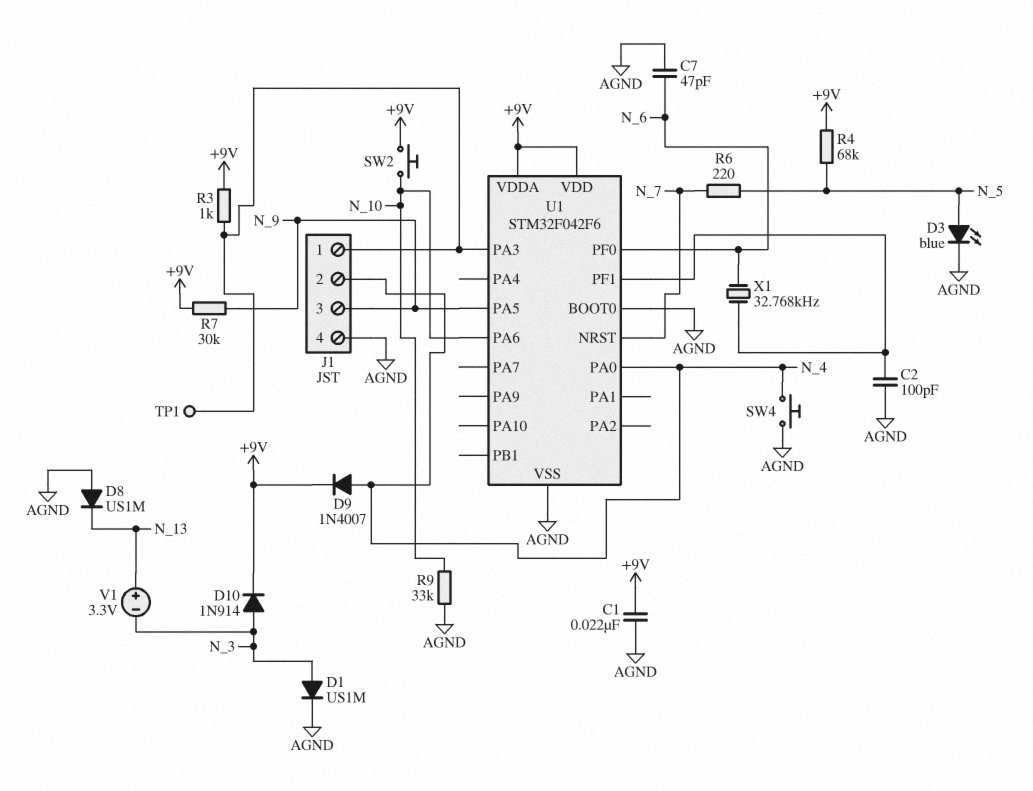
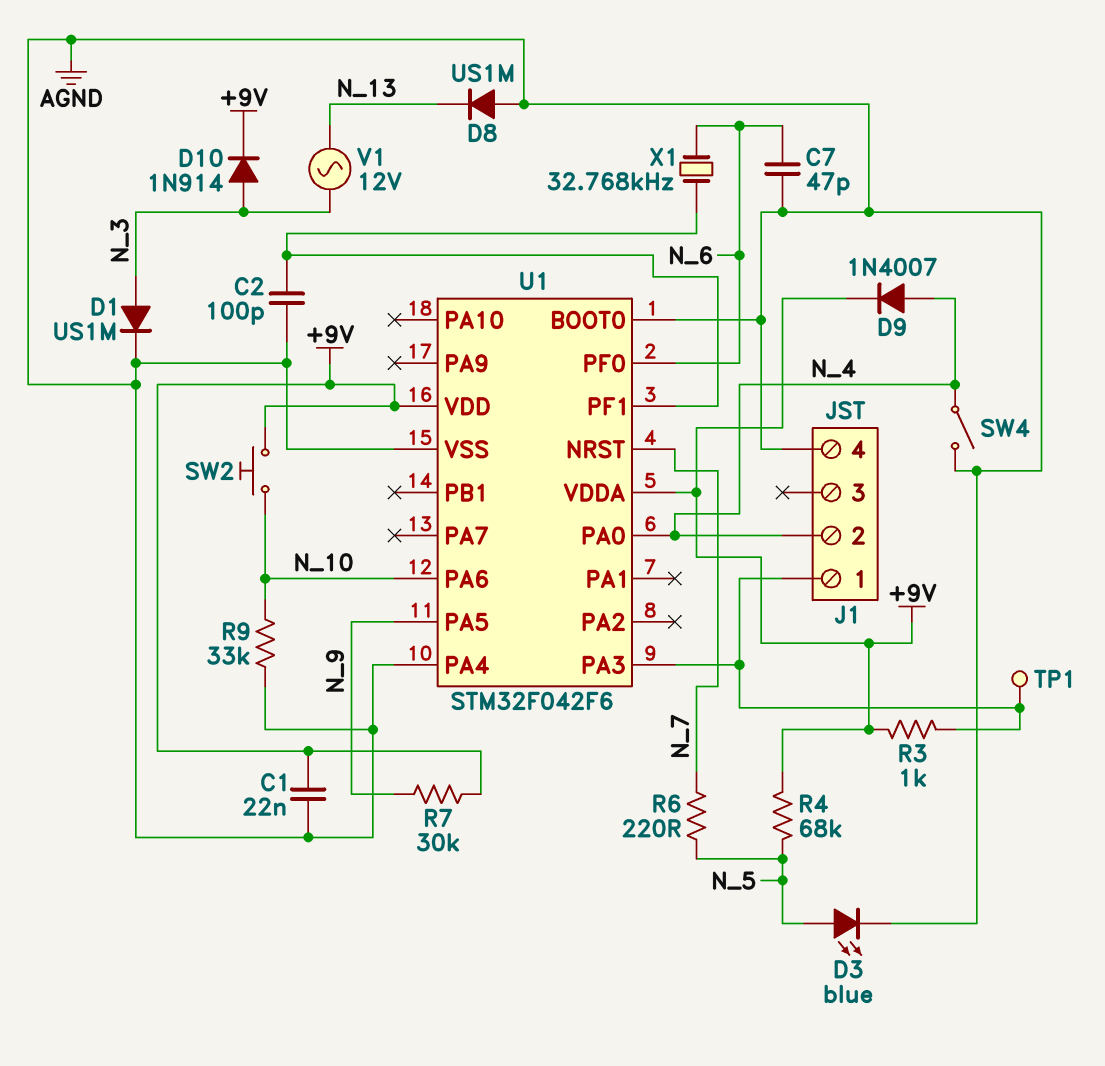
J1 pin 3: N_9 -> none
SW4: button (AGND, N_4) -> switch (AGND, N_4)
U1 pin PA4: none -> AGND
V1: 3.3V (plus N_13, minus N_3) -> AC 12V (N_3, N_13)

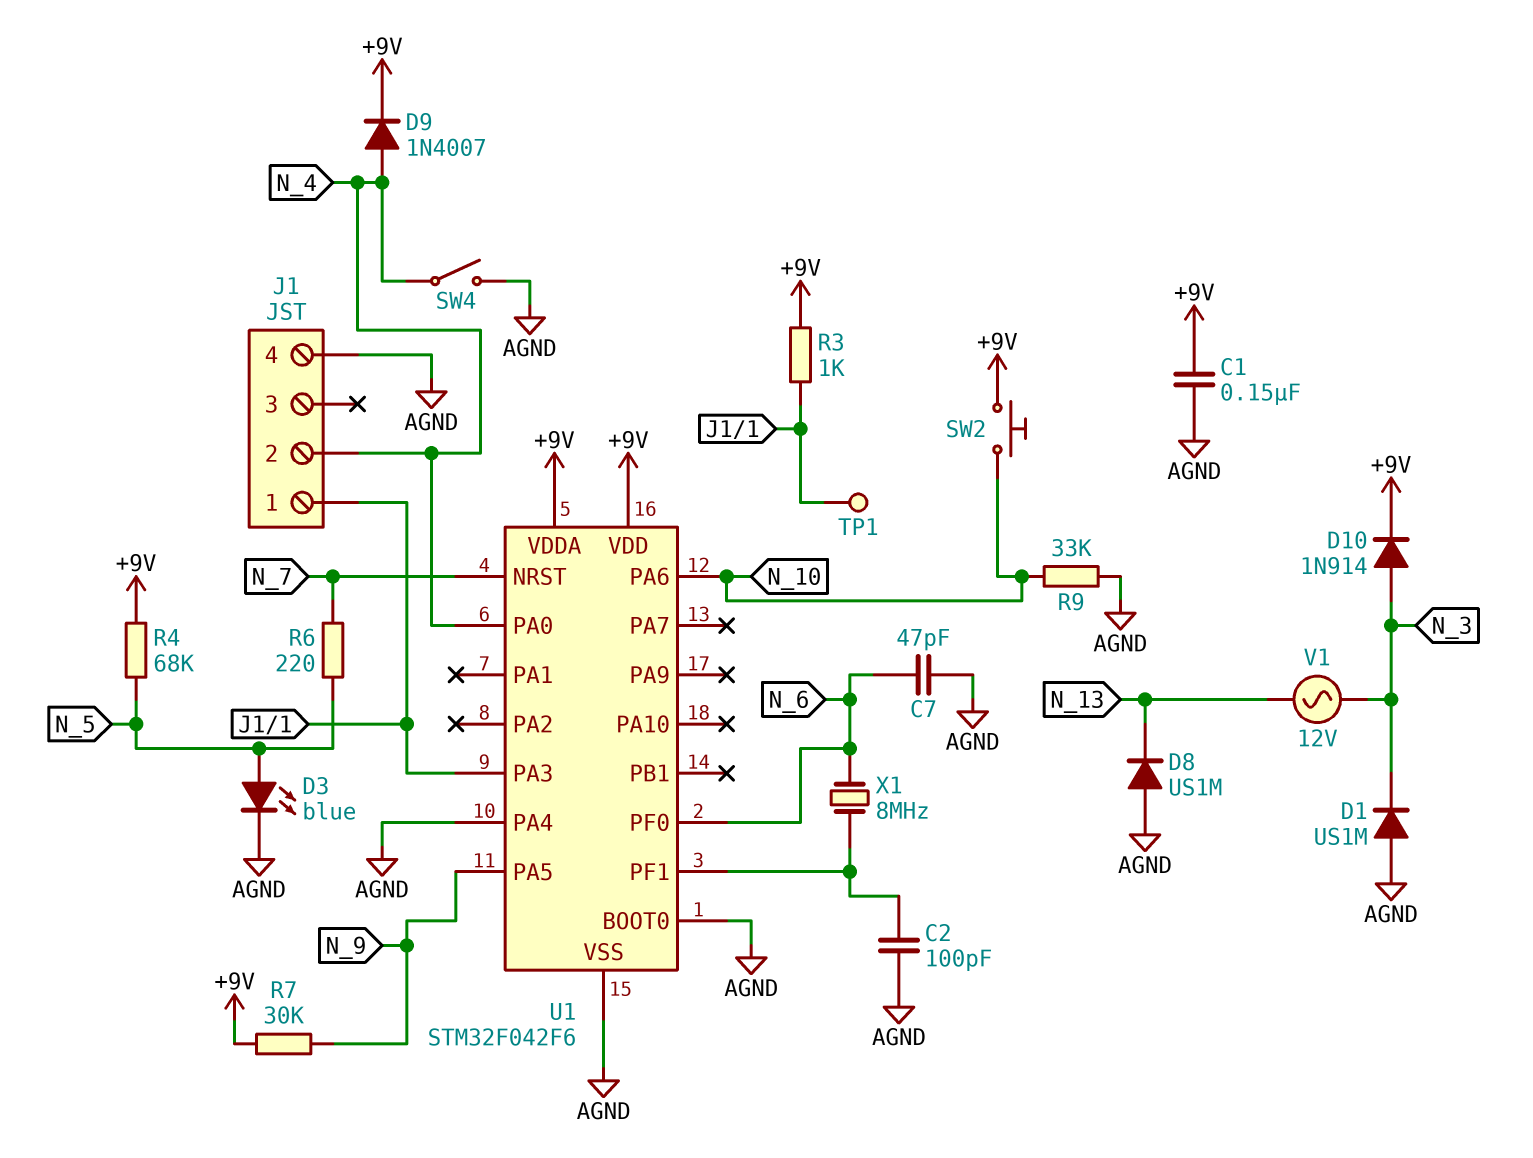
C1: 22nF (+9V, AGND) -> 150nF (+9V, AGND)
D1: diode US1M (A N_3, K AGND) -> diode US1M (A AGND, K N_3)
X1: 32.768kHz (N_6, U1/PF1) -> 8MHz (N_6, U1/PF1)

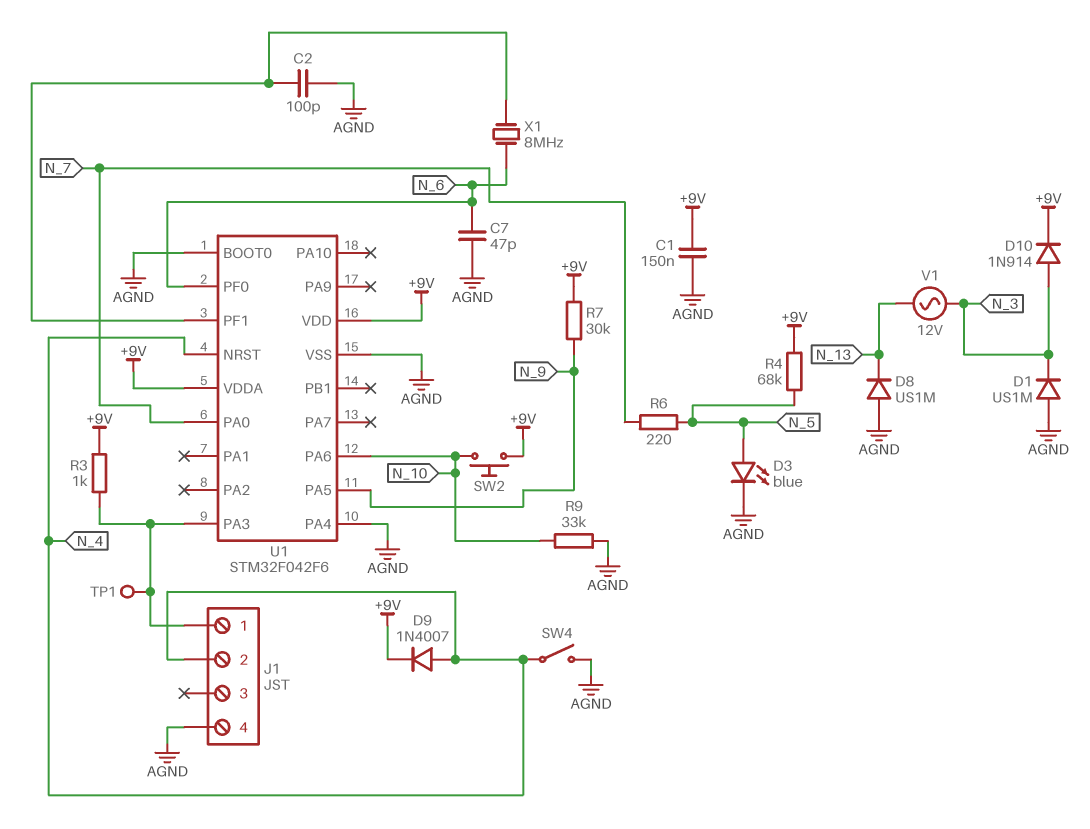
U1 pin NRST: N_7 -> N_4
U1 pin PA0: N_4 -> N_7

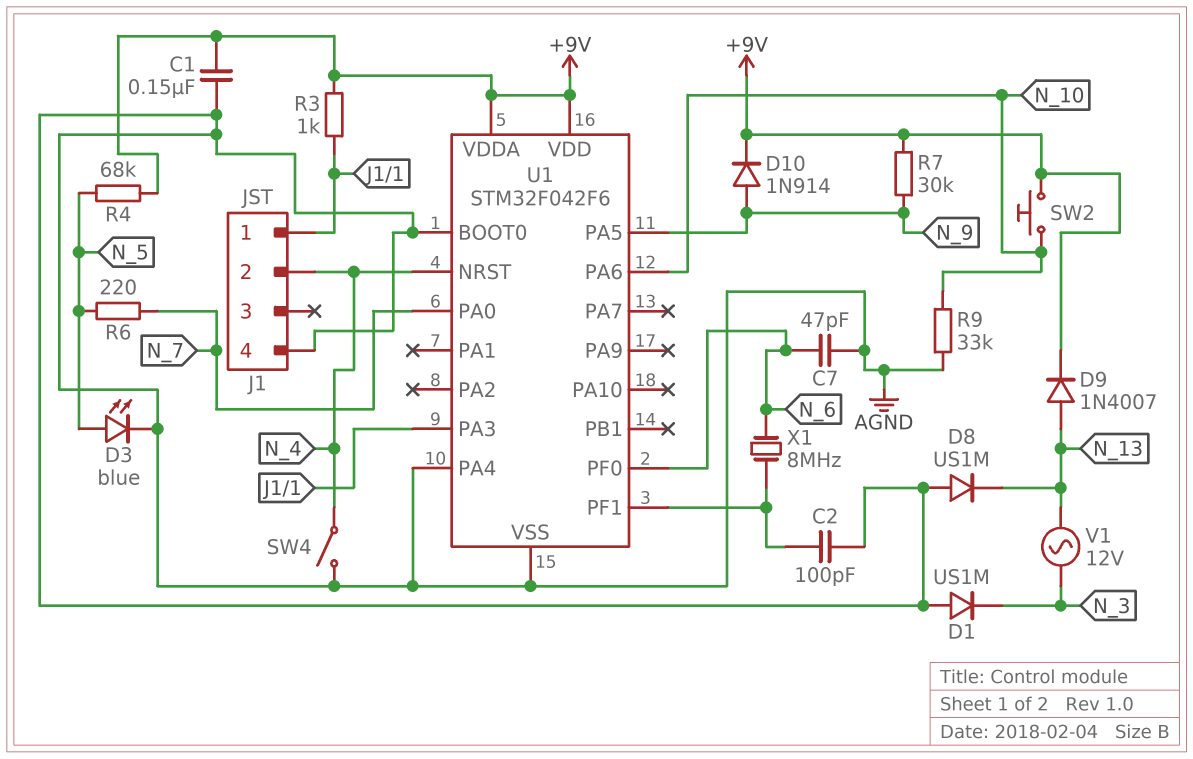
D9: diode 1N4007 (A N_4, K +9V) -> diode 1N4007 (A N_13, K +9V)
D10: diode 1N914 (A N_3, K +9V) -> diode 1N914 (A N_9, K +9V)
TP1: test point (J1/1) -> none

